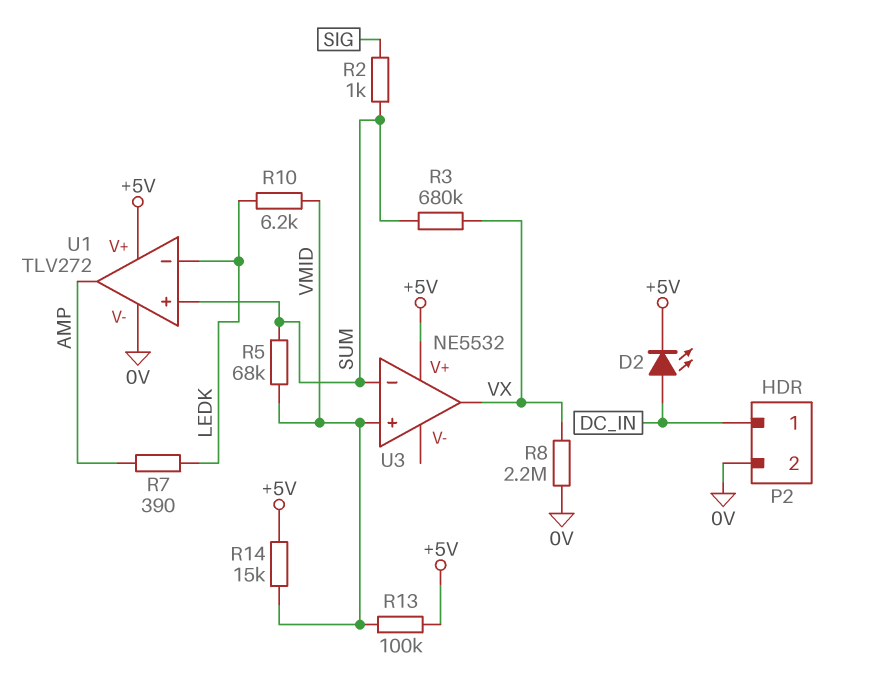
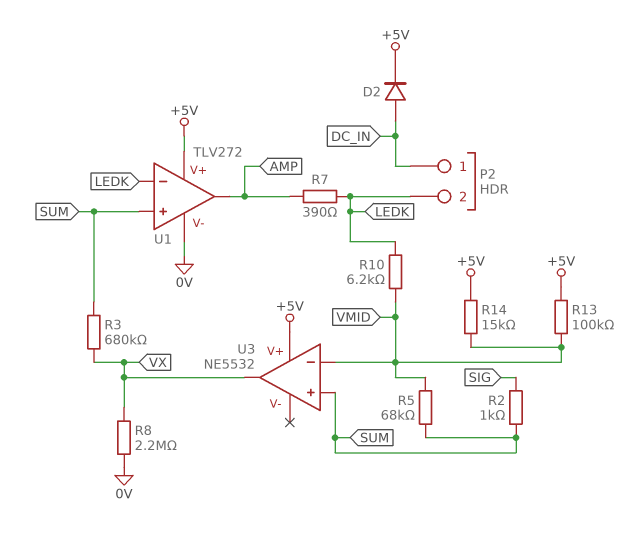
D2: LED (A DC_IN, K +5V) -> diode (A DC_IN, K +5V)
P2 pin 2: 0V -> LEDK
U3 pin in+: VMID -> SUM
U3 pin in-: SUM -> VMID

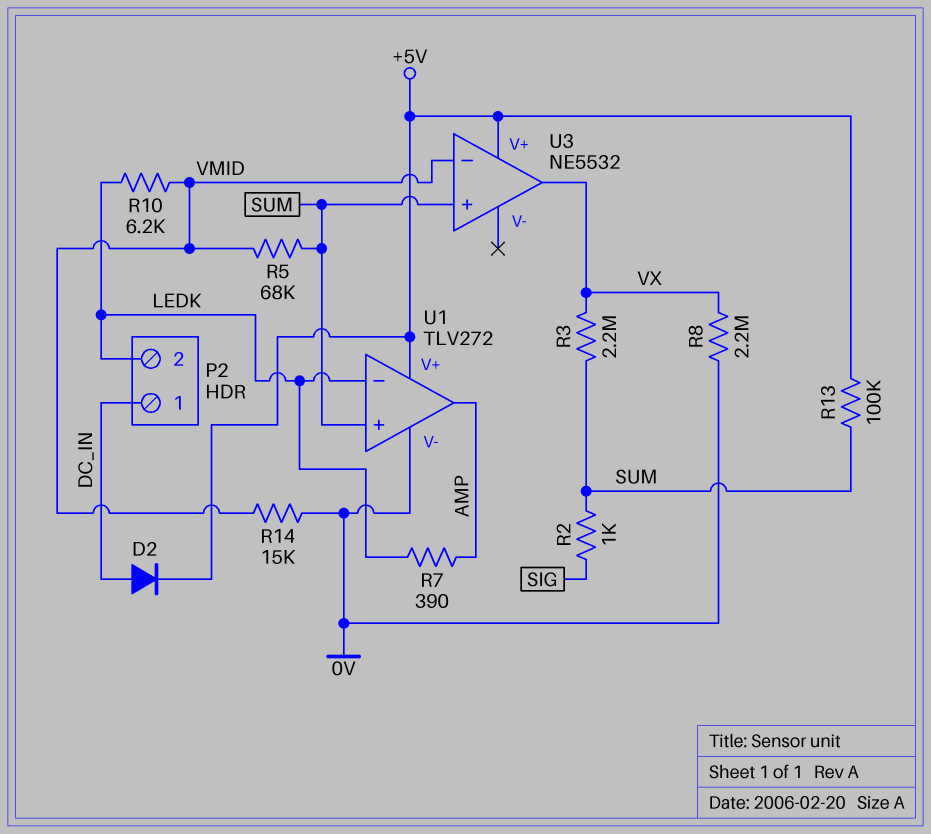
R3: 680k (SUM, VX) -> 2.2M (SUM, VX)
R13: 100k (+5V, VMID) -> 100k (+5V, SUM)
R14: 15k (+5V, VMID) -> 15k (0V, VMID)

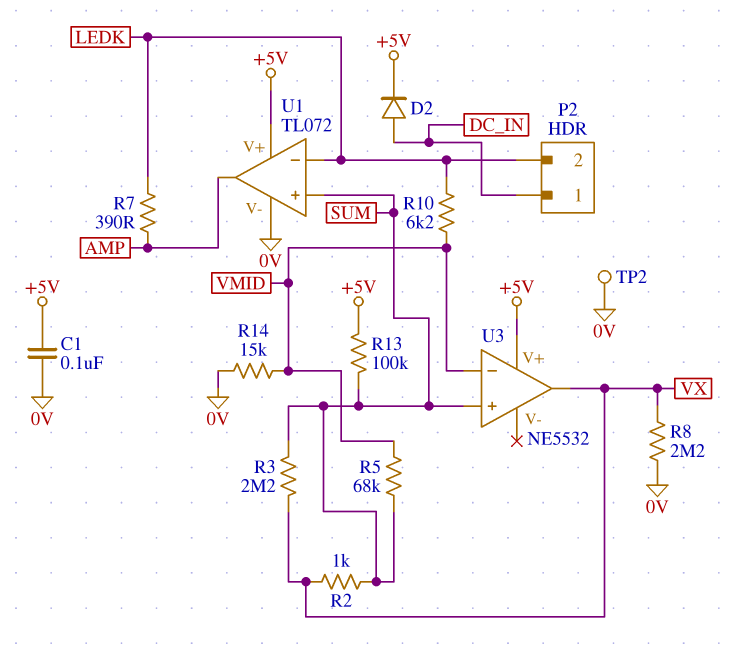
C1: none -> 100nF (+5V, 0V)
R2: 1k (SIG, SUM) -> 1k (SUM, VX)
TP2: none -> test point (0V)
U1: TLV272 -> TL072

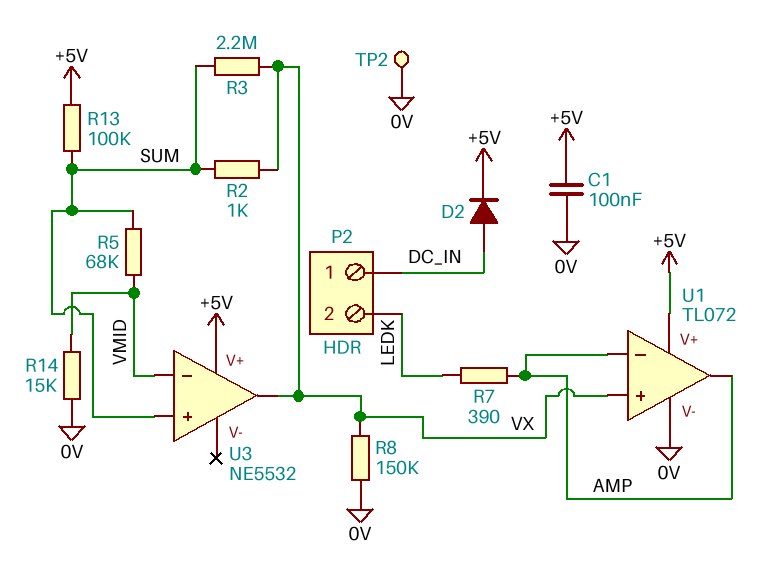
R8: 2.2M (0V, VX) -> 150k (0V, VX)
R10: 6.2k (LEDK, VMID) -> none
U1 pin in+: SUM -> VX
U1 pin in-: LEDK -> AMP

